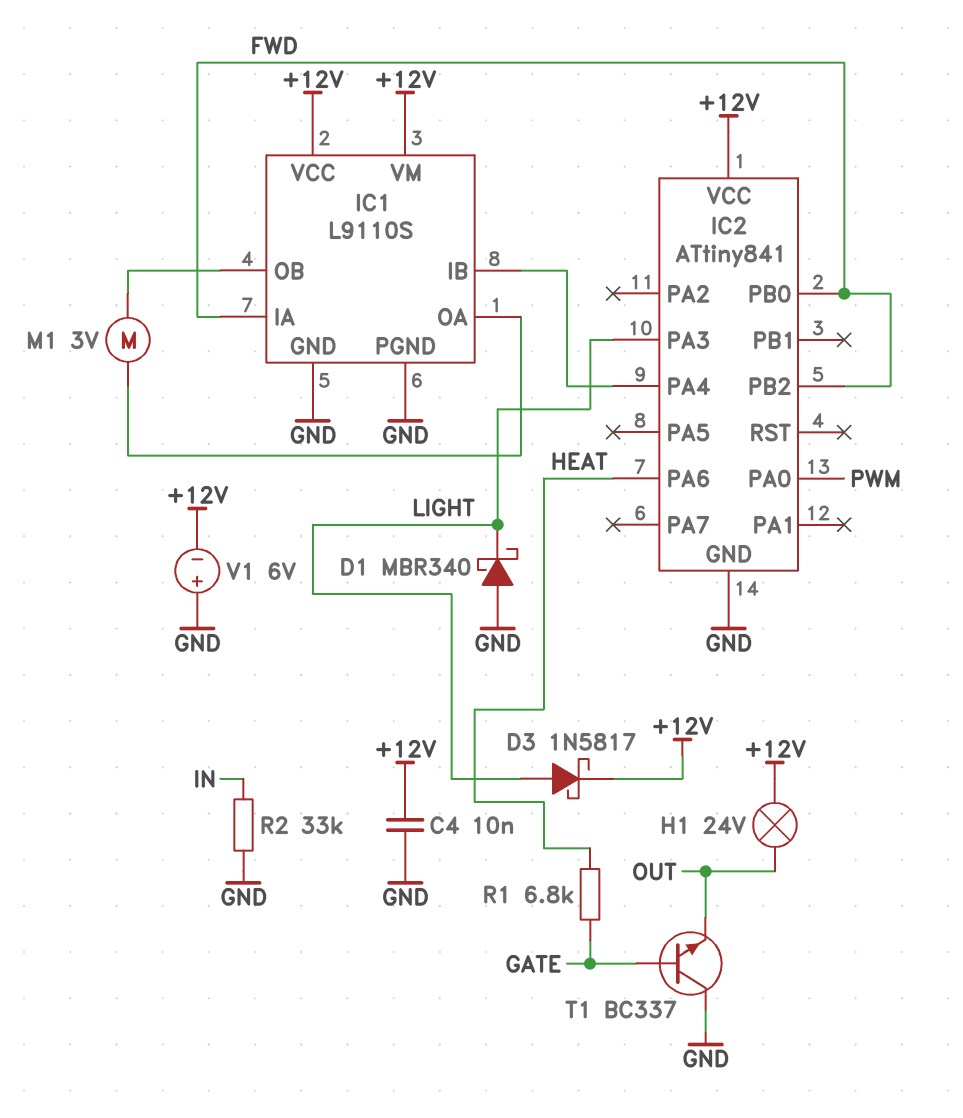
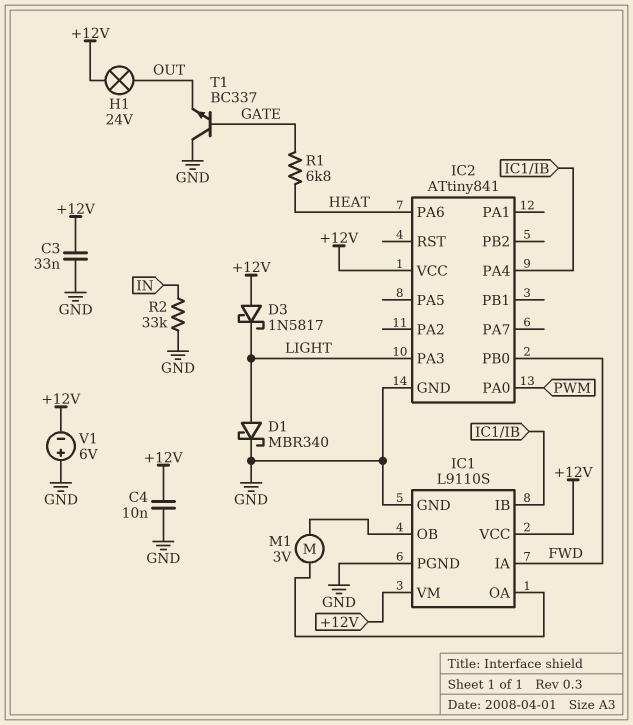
C3: none -> 33nF (+12V, GND)
D1: schottky MBR340 (A GND, K LIGHT) -> schottky MBR340 (A LIGHT, K GND)
D3: schottky 1N5817 (A LIGHT, K +12V) -> schottky 1N5817 (A +12V, K LIGHT)
IC2 pin PB2: FWD -> none

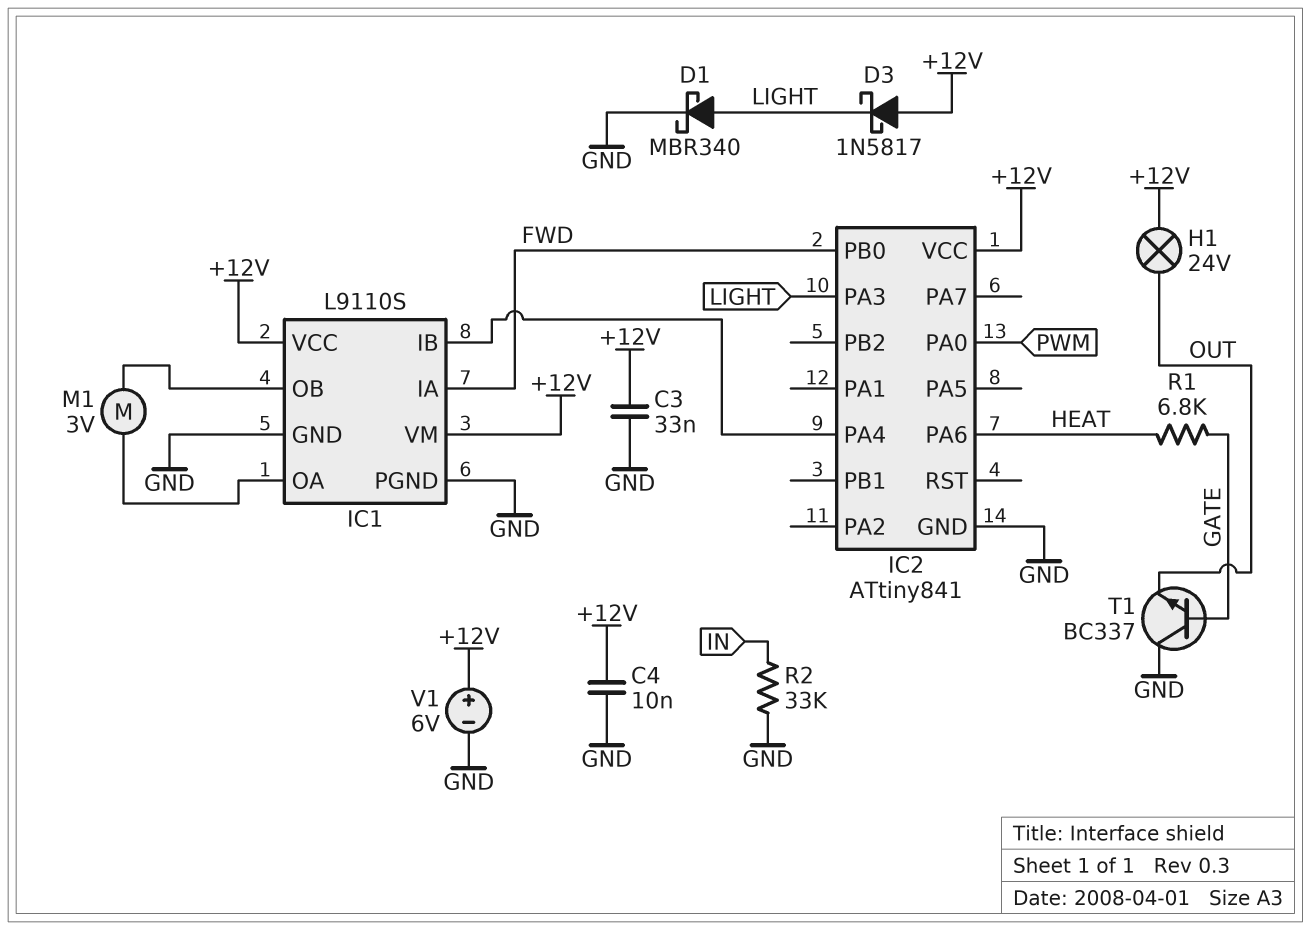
V1: 6V (plus GND, minus +12V) -> 6V (plus +12V, minus GND)

